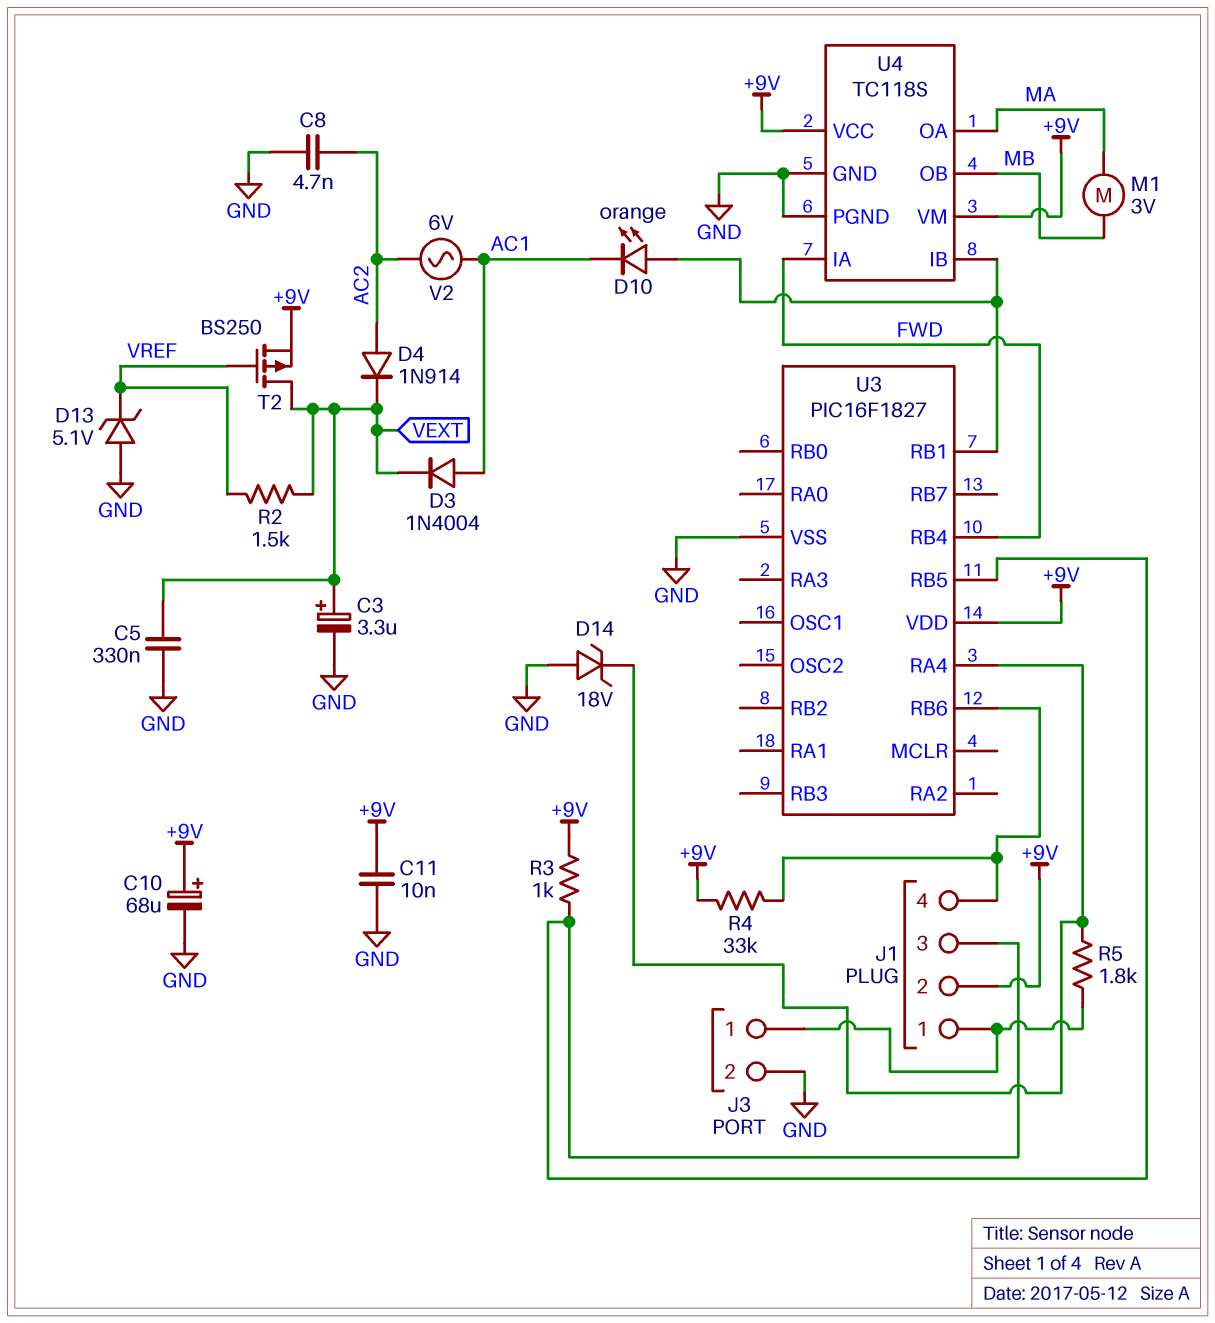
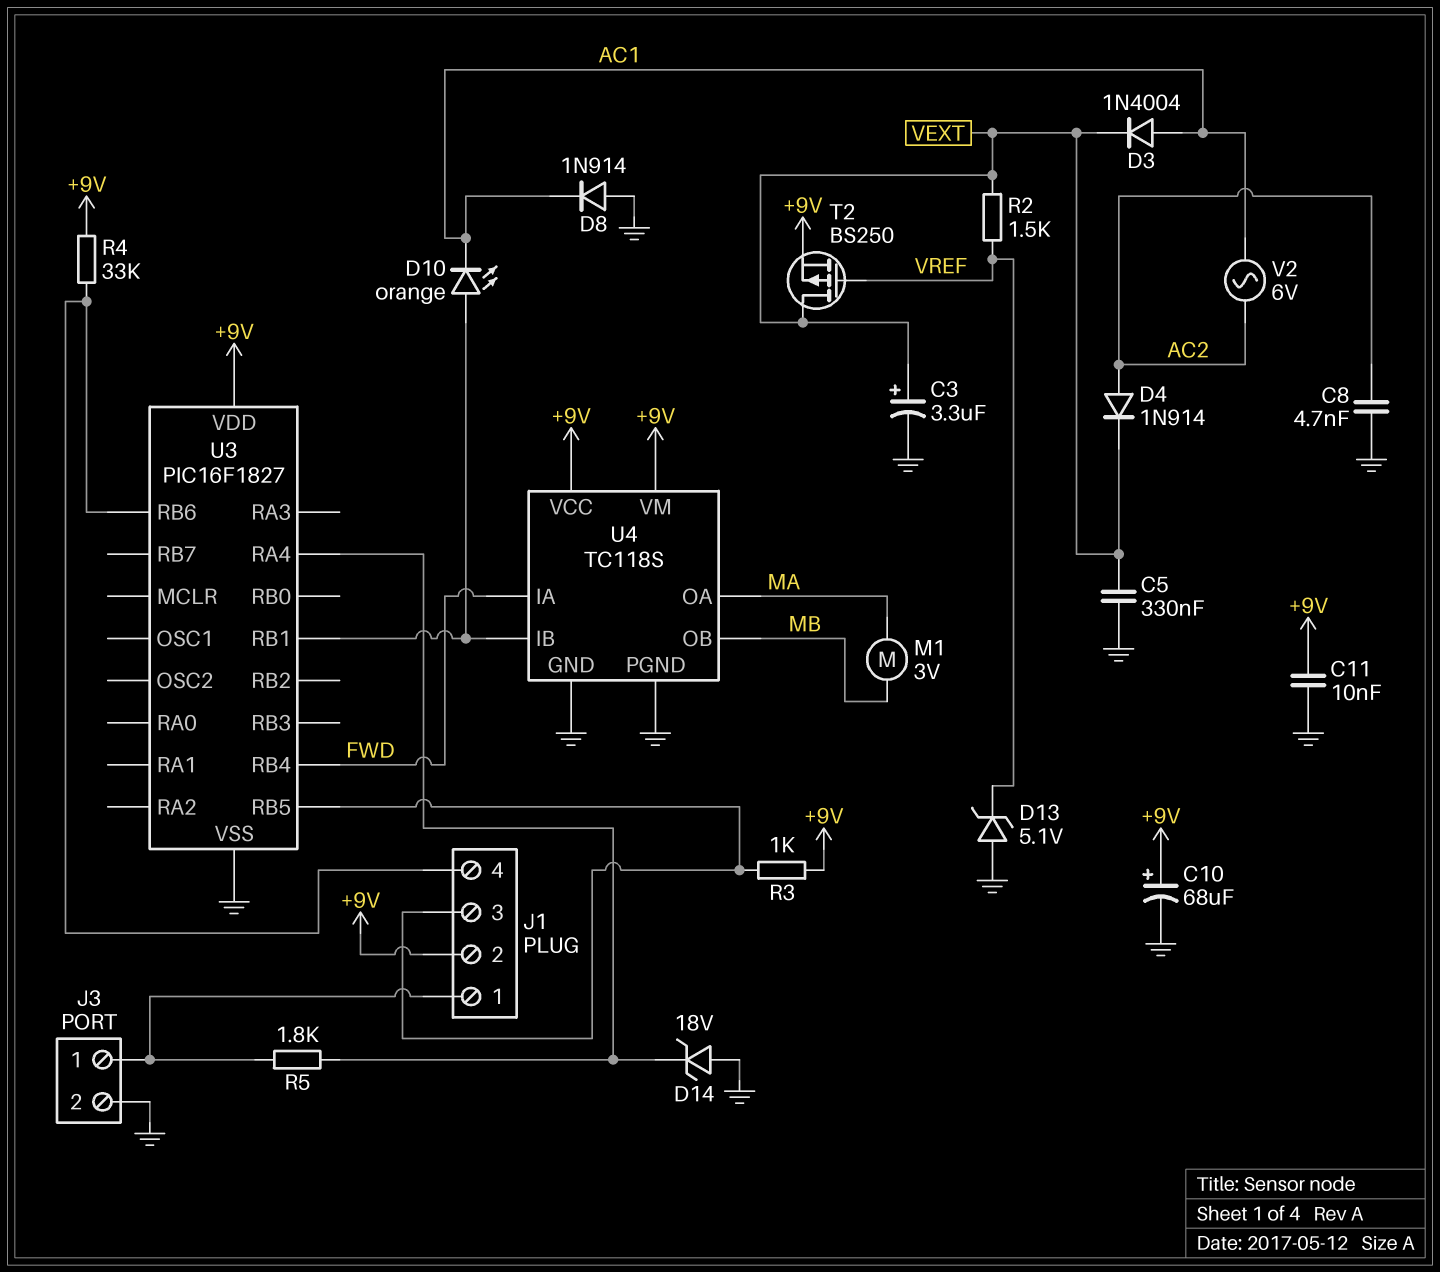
D8: none -> diode 1N914 (A GND, K AC1)

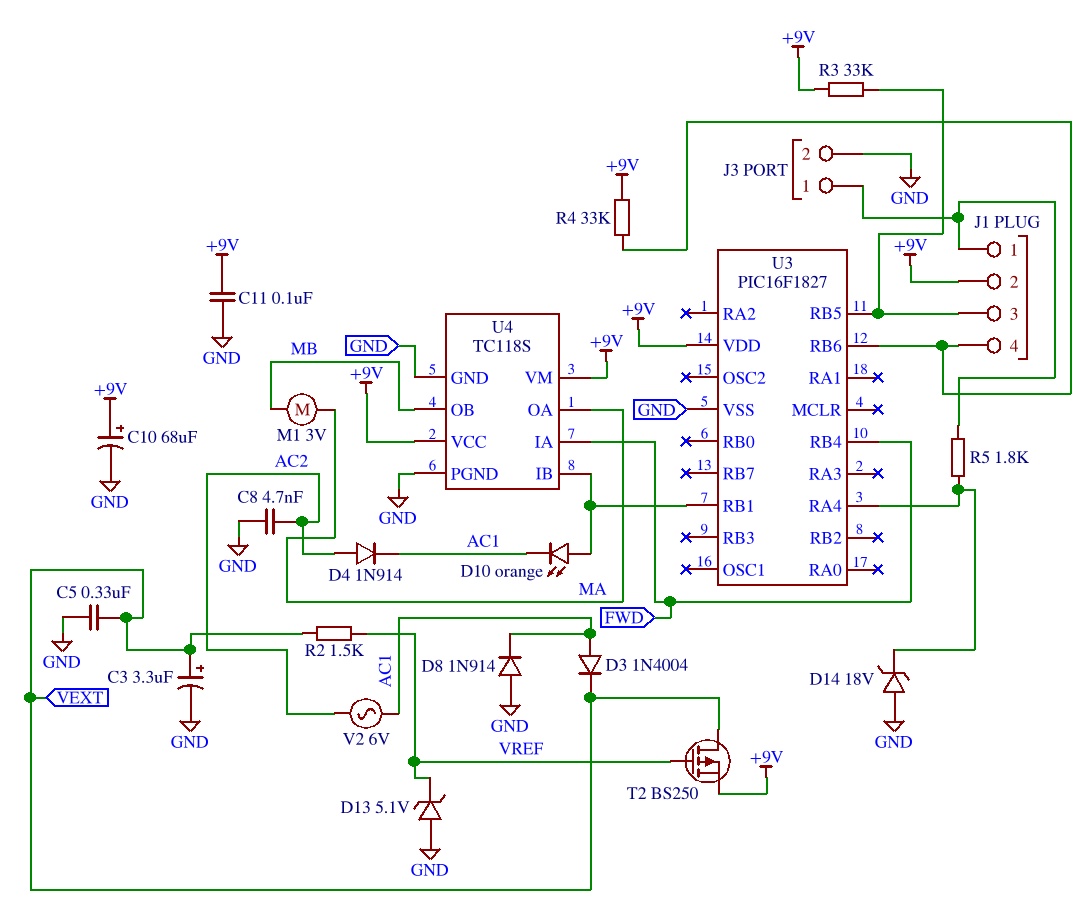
C11: 10nF (+9V, GND) -> 100nF (+9V, GND)
D4: diode 1N914 (A AC2, K VEXT) -> diode 1N914 (A AC2, K AC1)
R3: 1k (+9V, J1/3) -> 33k (+9V, J1/3)

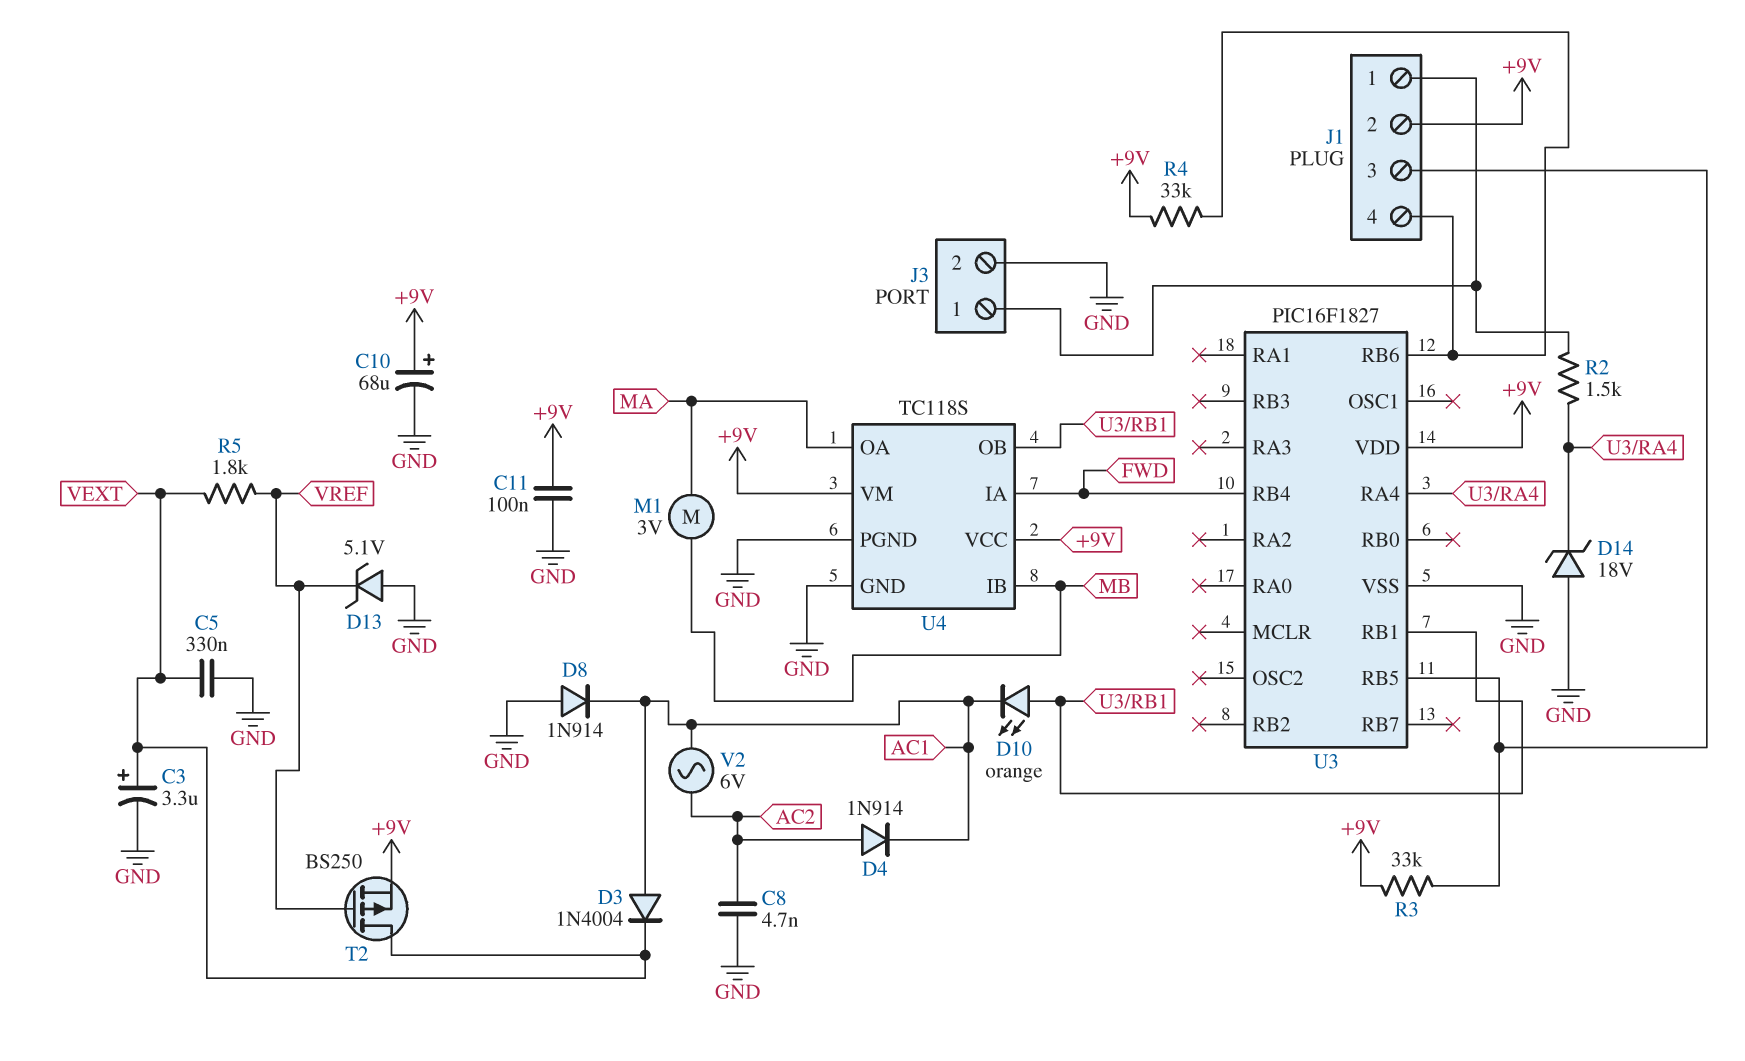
R2: 1.5k (VEXT, VREF) -> 1.5k (J1/1, U3/RA4)
R5: 1.8k (J1/1, U3/RA4) -> 1.8k (VEXT, VREF)
U4 pin IB: U3/RB1 -> MB
U4 pin OB: MB -> U3/RB1

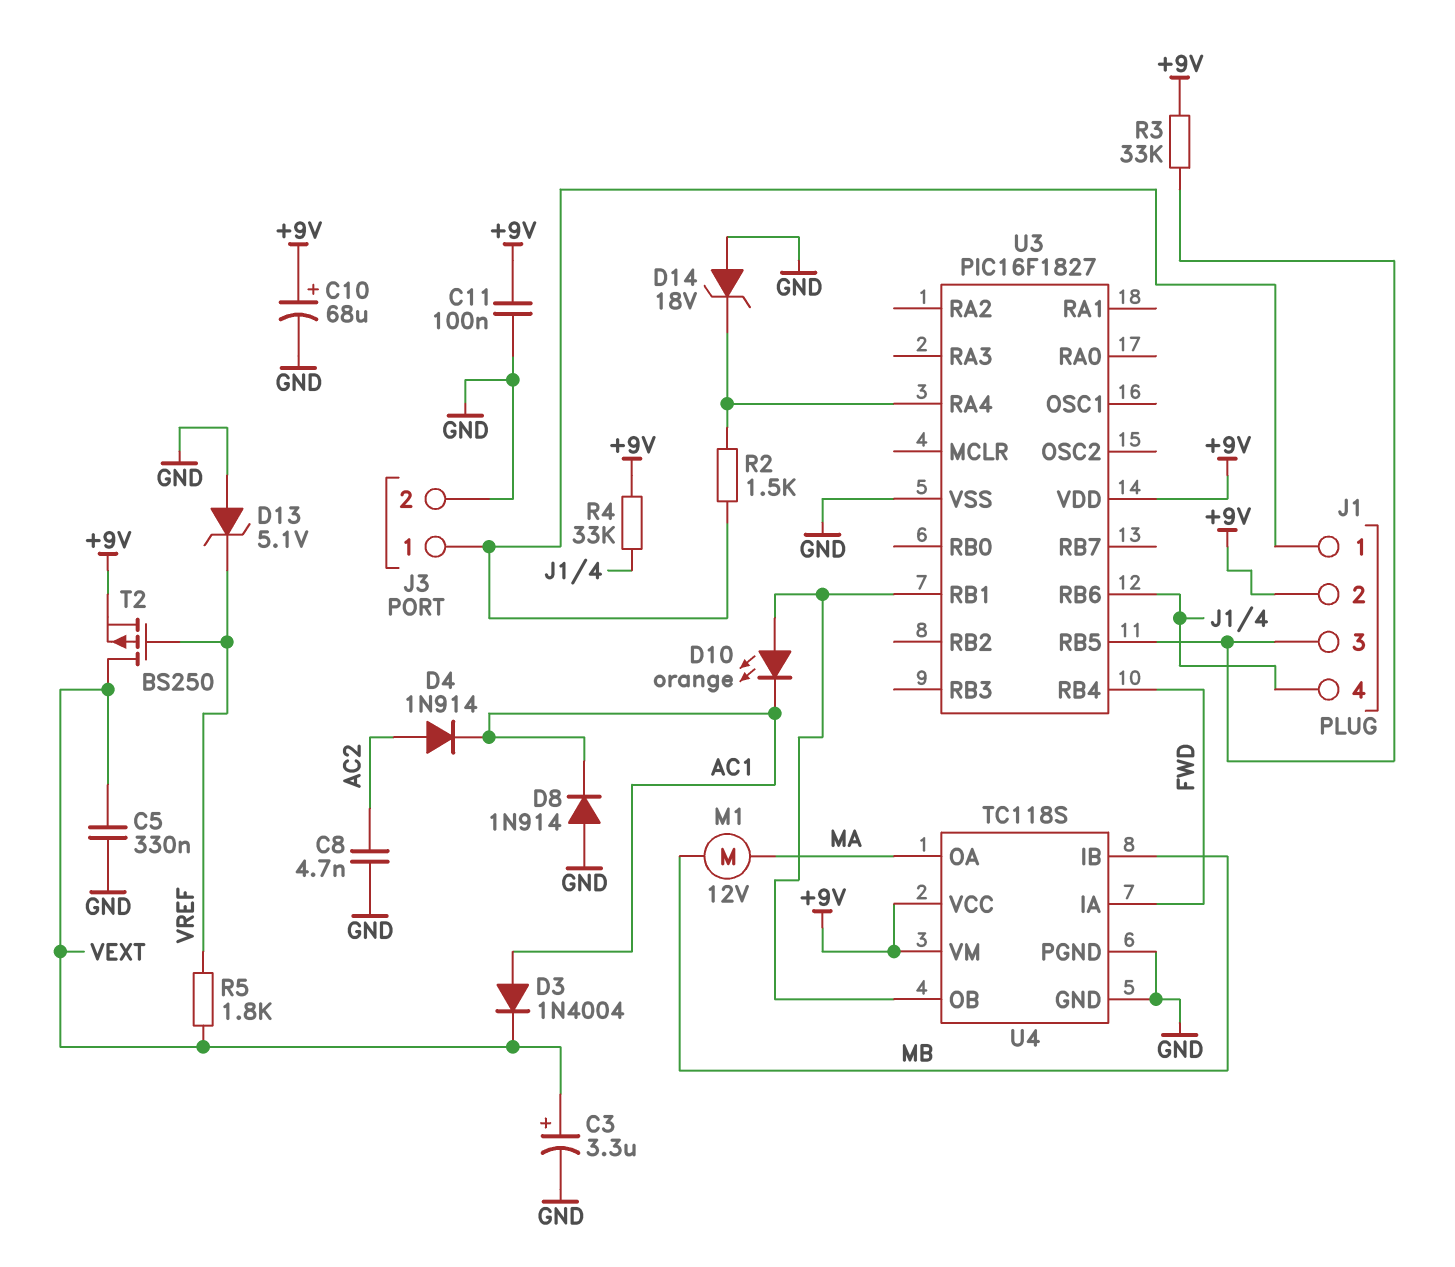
M1: motor 3V (MA, MB) -> motor 12V (MA, MB)
V2: AC 6V (AC1, AC2) -> none

